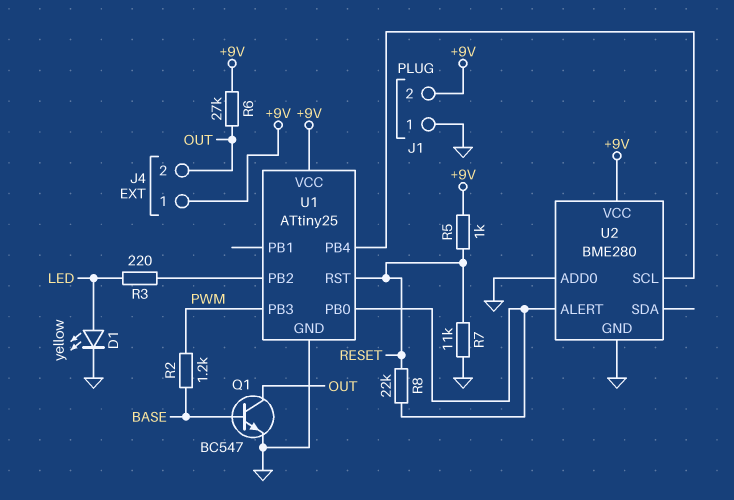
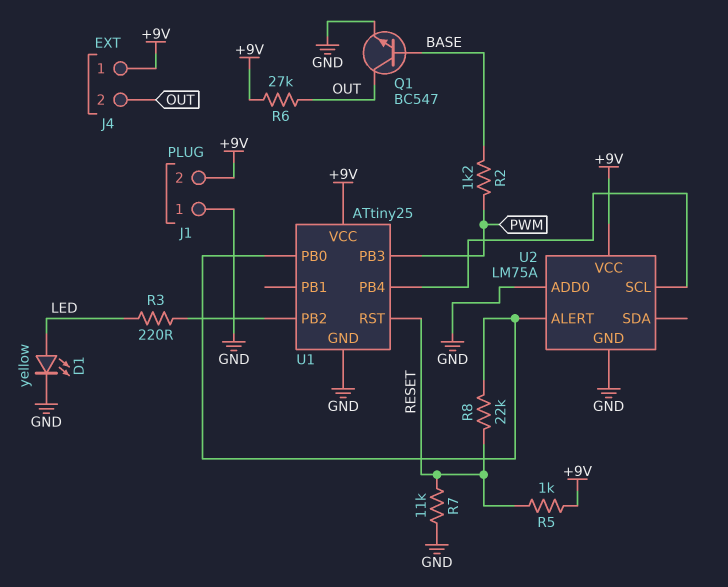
U2: BME280 -> LM75A

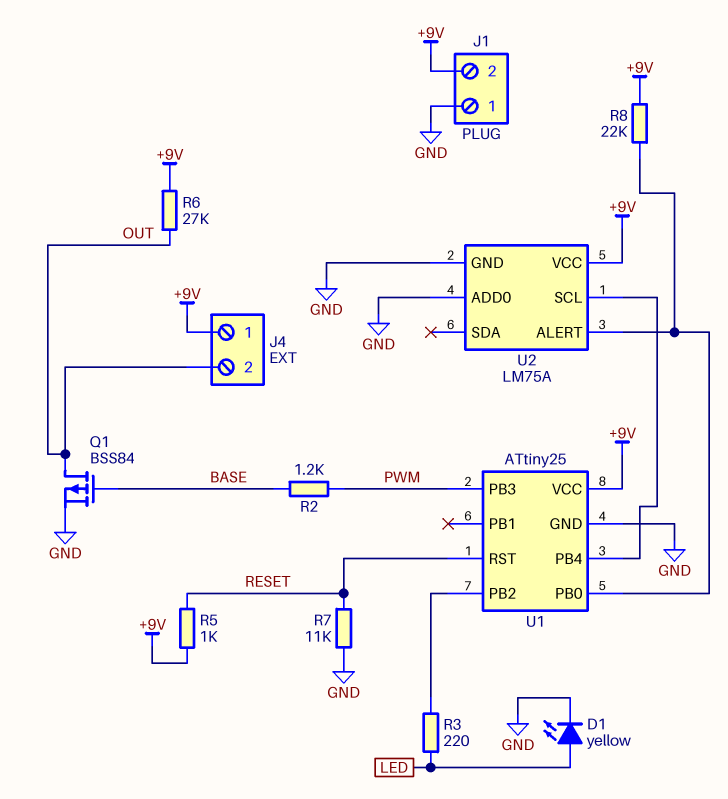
Q1: NPN BC547 (B BASE, C OUT, E GND) -> PMOS BSS84 (G BASE, D OUT, S GND)
R8: 22k (RESET, U1/PB0) -> 22k (+9V, U1/PB0)

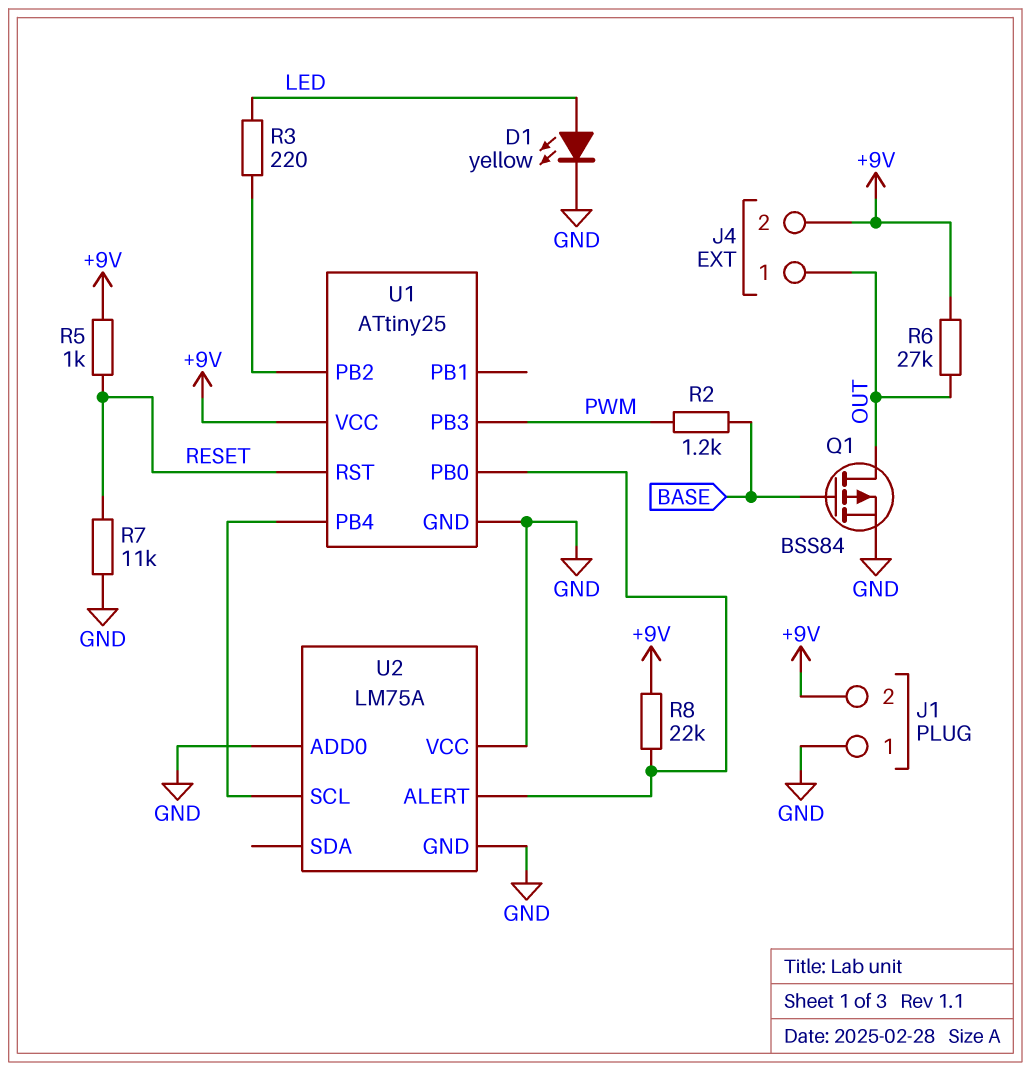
J4 pin 1: +9V -> OUT
J4 pin 2: OUT -> +9V
U2 pin VCC: +9V -> GND

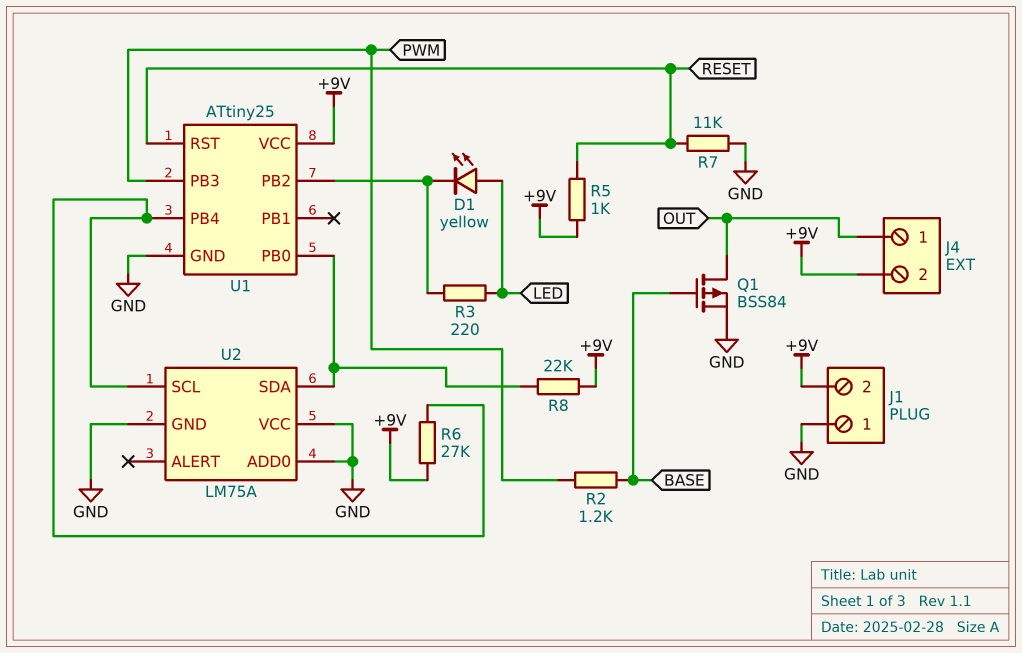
D1: LED yellow (A LED, K GND) -> LED yellow (A LED, K U1/PB2)
R6: 27k (+9V, OUT) -> 27k (+9V, U1/PB4)
U2 pin ALERT: U1/PB0 -> none
U2 pin SDA: none -> U1/PB0

